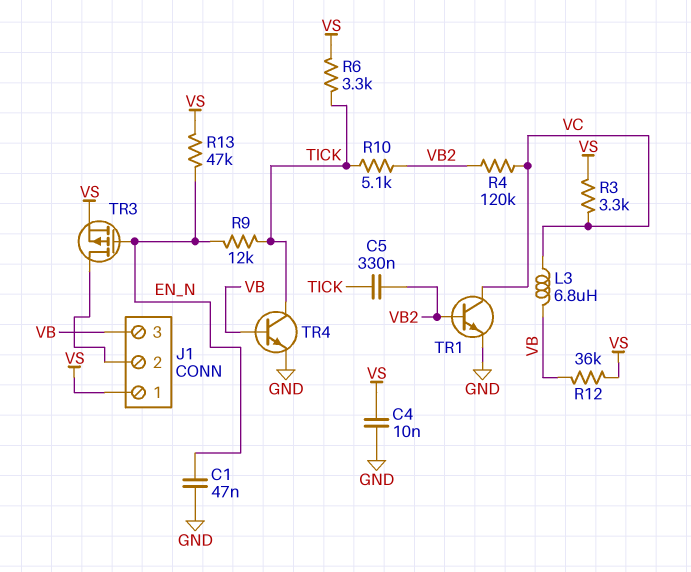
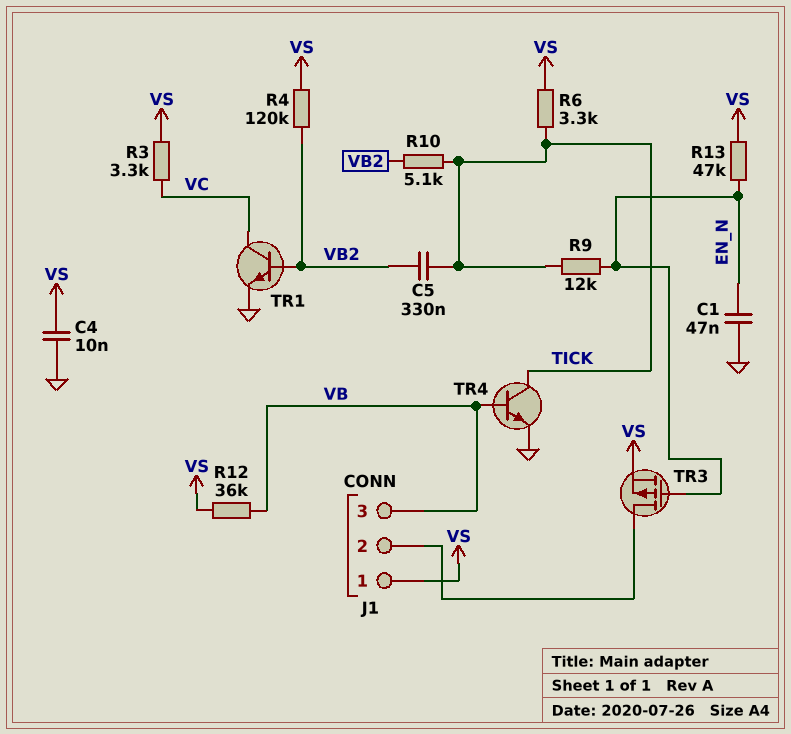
L3: 6.8uH (VB, VC) -> none
R4: 120k (VB2, VC) -> 120k (VB2, VS)

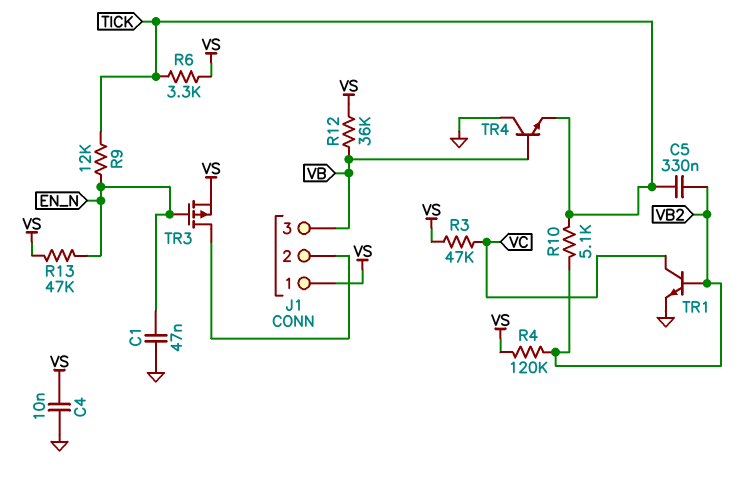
R3: 3.3k (VC, VS) -> 47k (VC, VS)
TR4: NPN (B VB, C TICK, E GND) -> NPN (B VB, C GND, E TICK)

